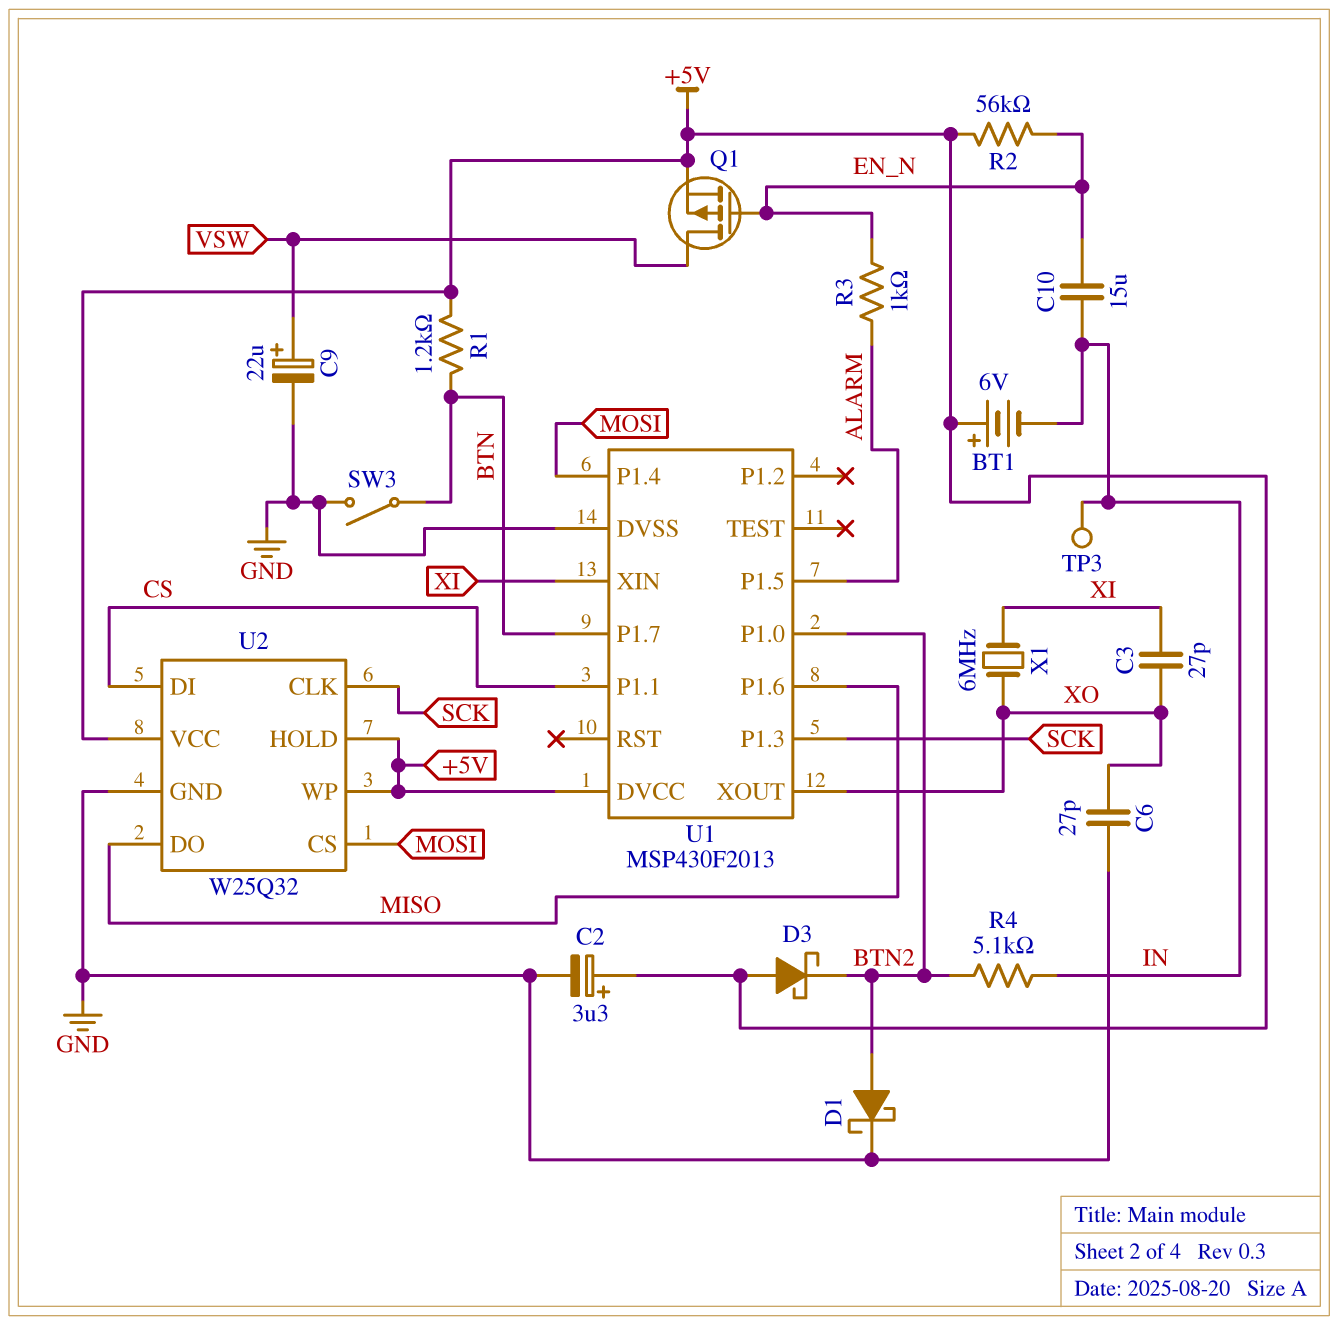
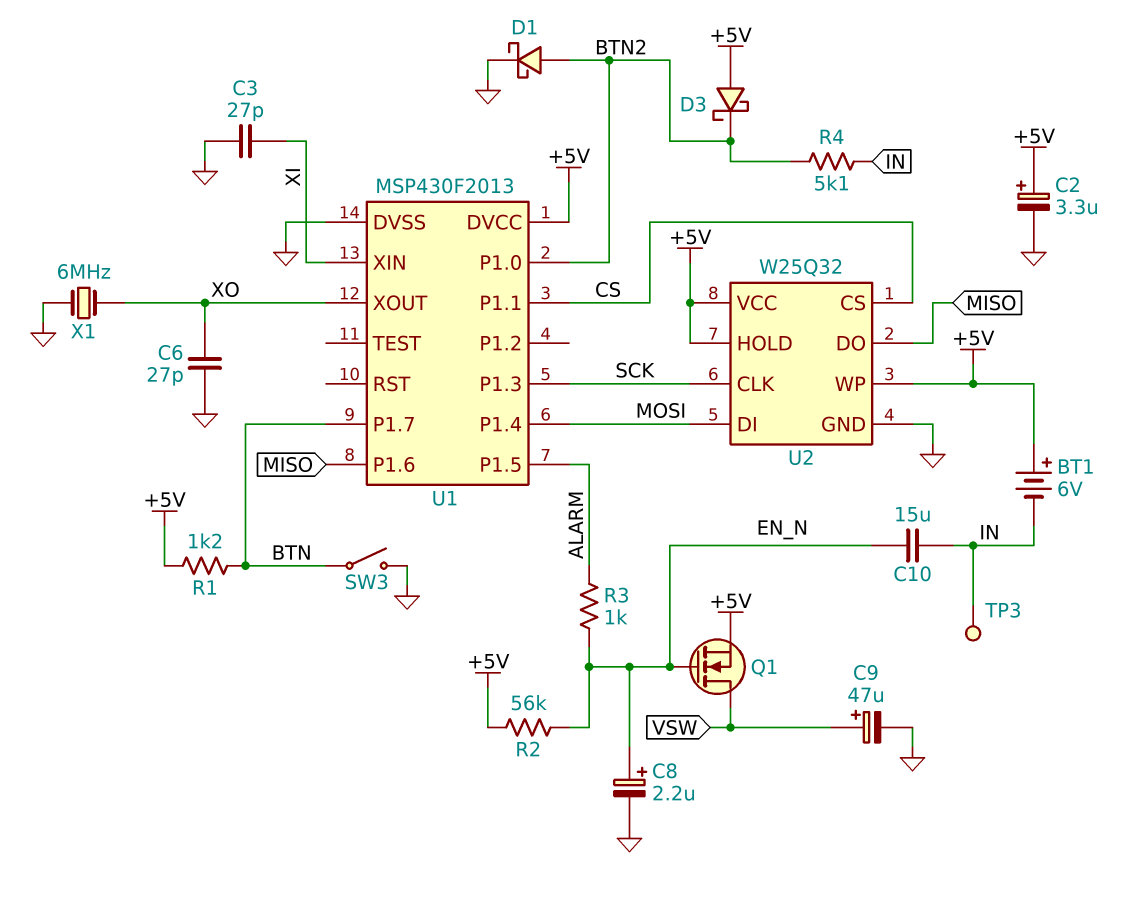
C3: 27pF (XI, XO) -> 27pF (GND, XI)
C8: none -> 2.2uF (plus EN_N, minus GND)
C9: 22uF (plus VSW, minus GND) -> 47uF (plus VSW, minus GND)
Q1: PMOS (G EN_N, D VSW, S +5V) -> NMOS (G EN_N, D VSW, S +5V)
U2 pin CS: MOSI -> CS
U2 pin DI: CS -> MOSI
X1: 6MHz (XI, XO) -> 6MHz (GND, XO)

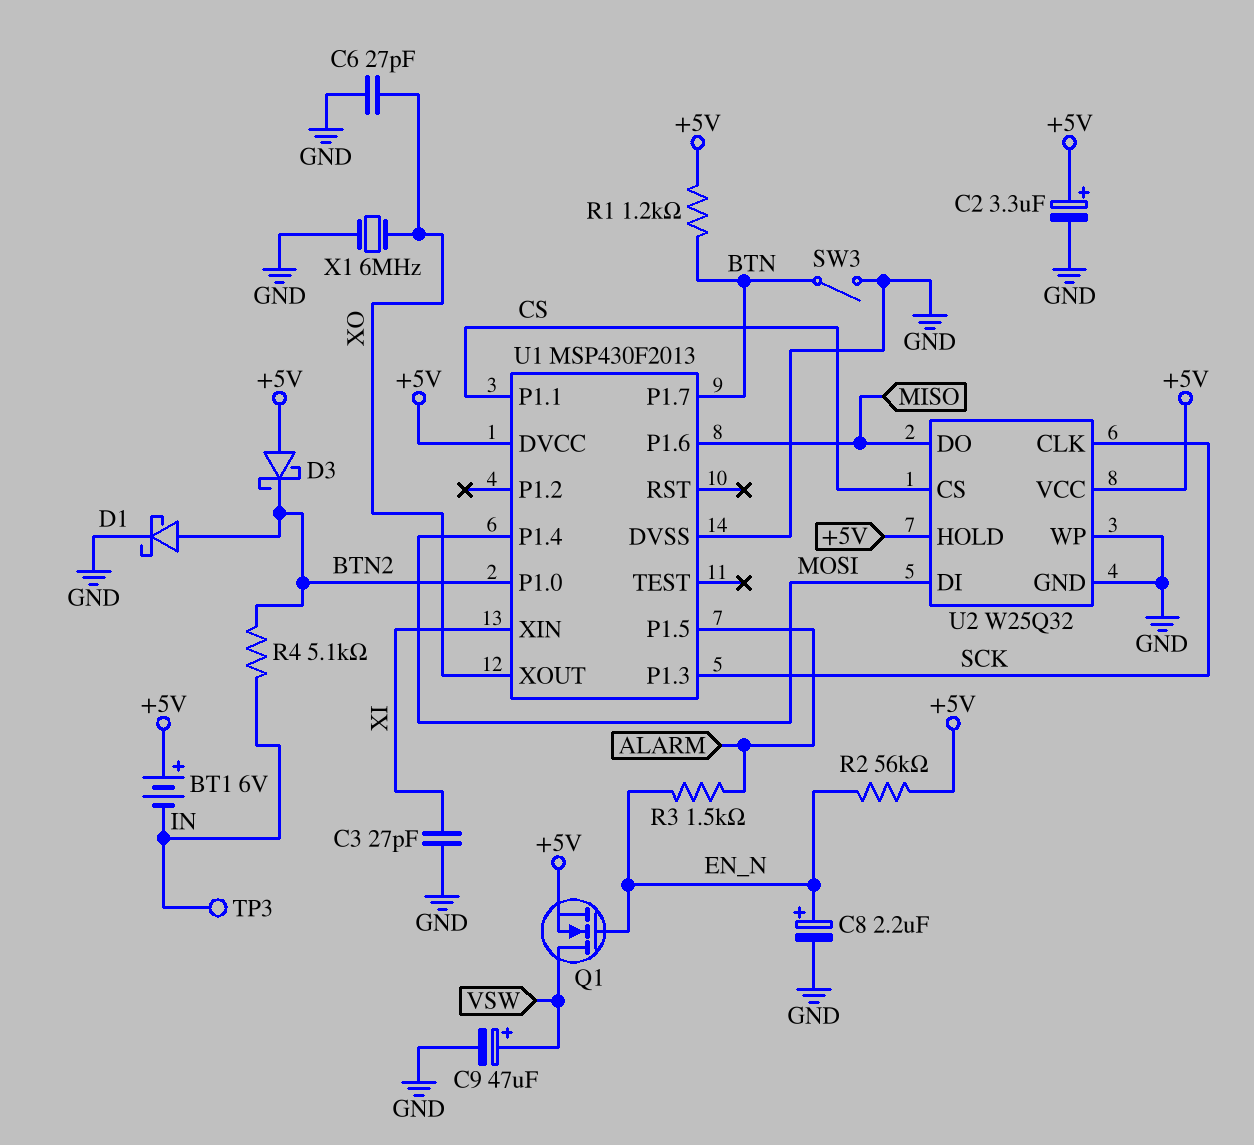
C10: 15uF (EN_N, IN) -> none
R3: 1k (ALARM, EN_N) -> 1.5k (ALARM, EN_N)
U2 pin WP: +5V -> GND

